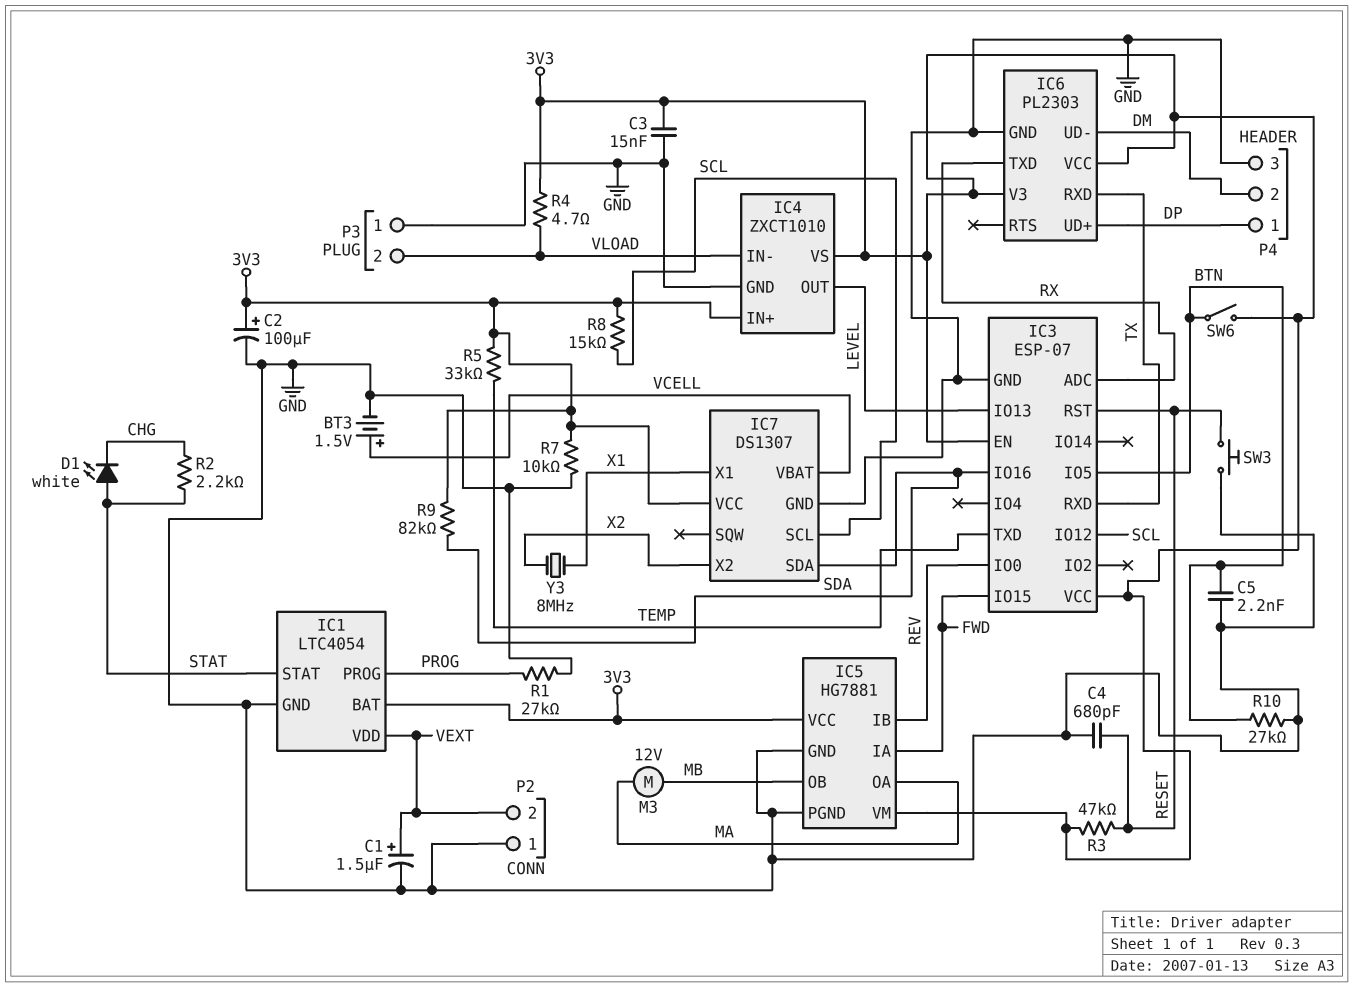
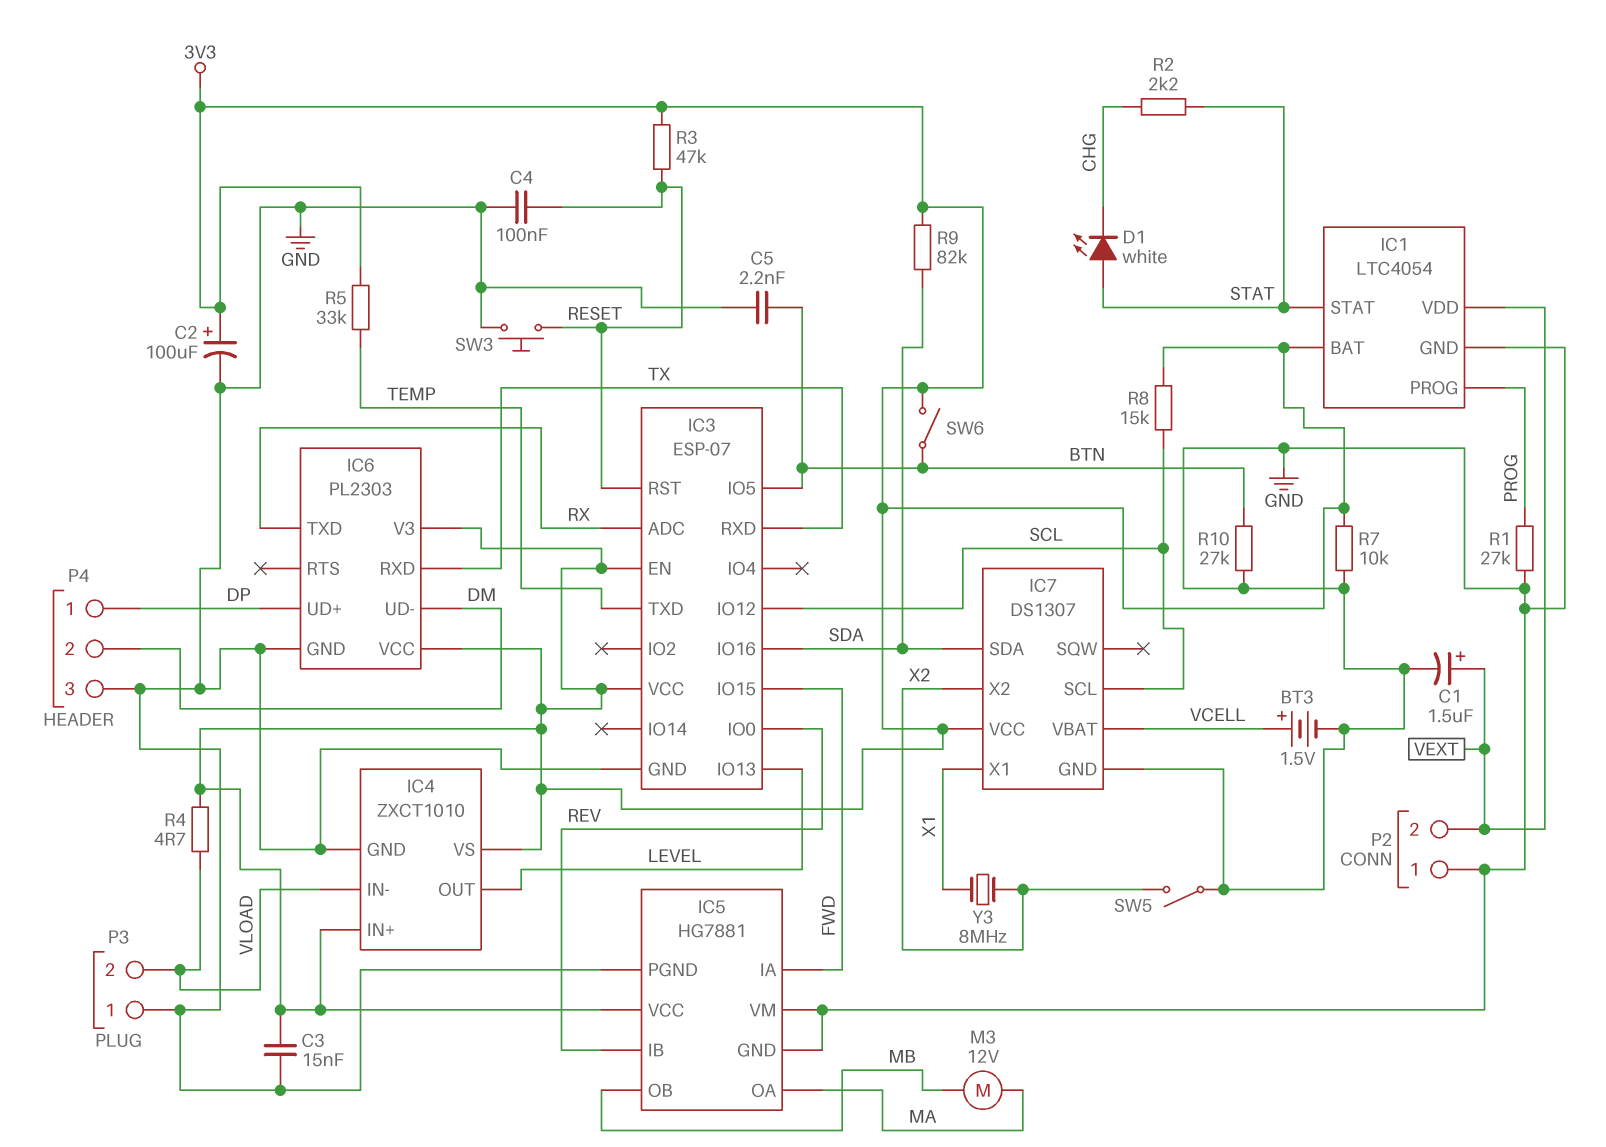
C4: 680pF (GND, RESET) -> 100nF (GND, RESET)
IC5 pin VM: 3V3 -> GND
SW5: none -> switch (GND, X2)

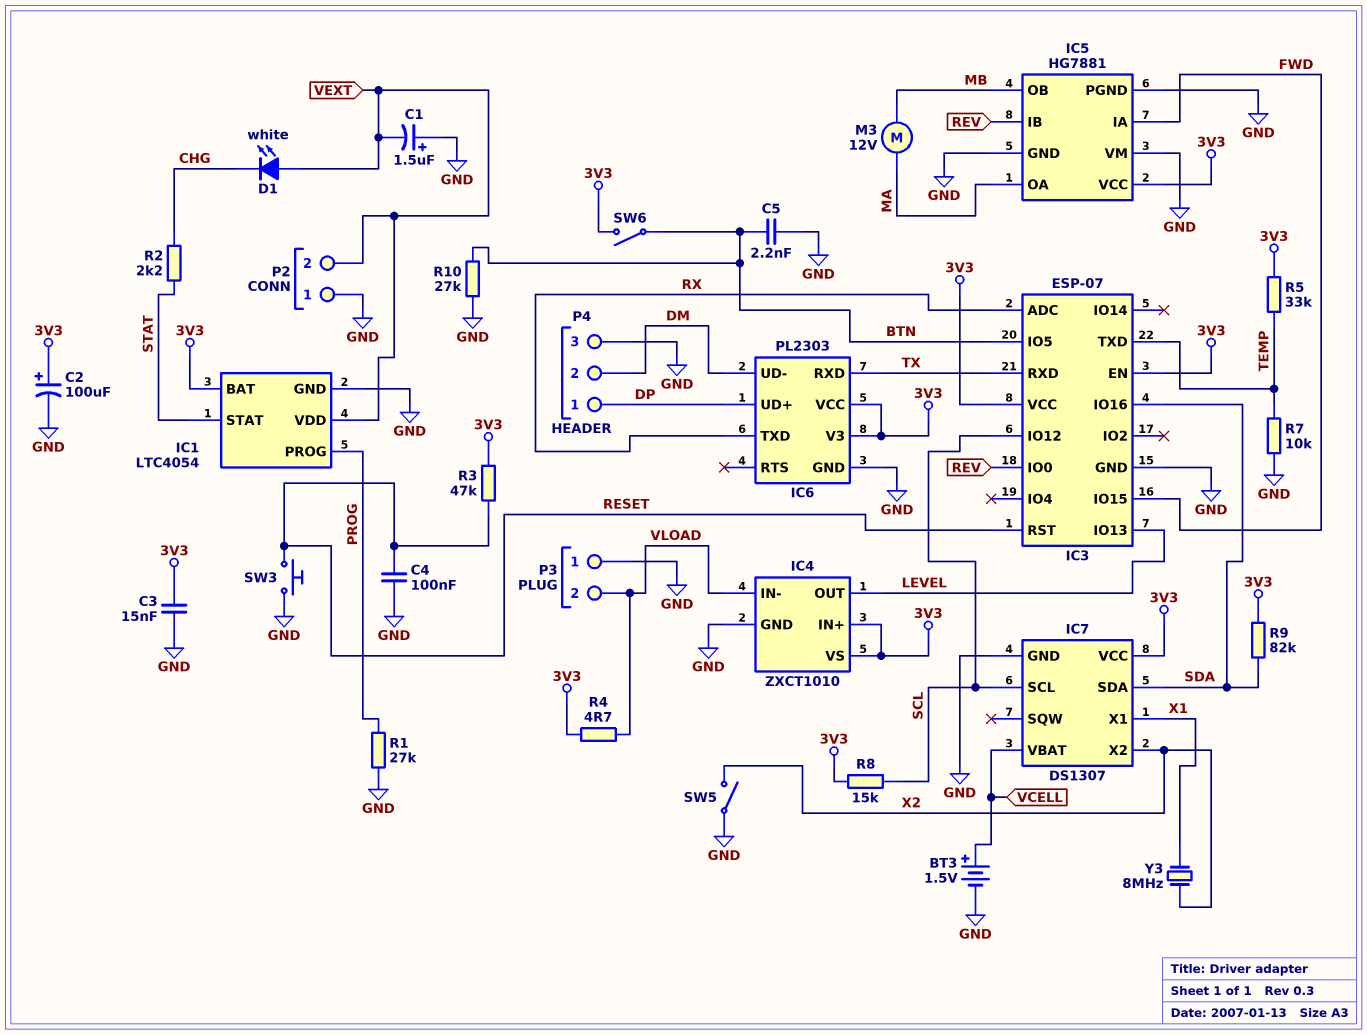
C1: 1.5uF (plus VEXT, minus GND) -> 1.5uF (plus GND, minus VEXT)
D1: LED white (A STAT, K CHG) -> LED white (A VEXT, K CHG)
R7: 10k (3V3, GND) -> 10k (GND, TEMP)

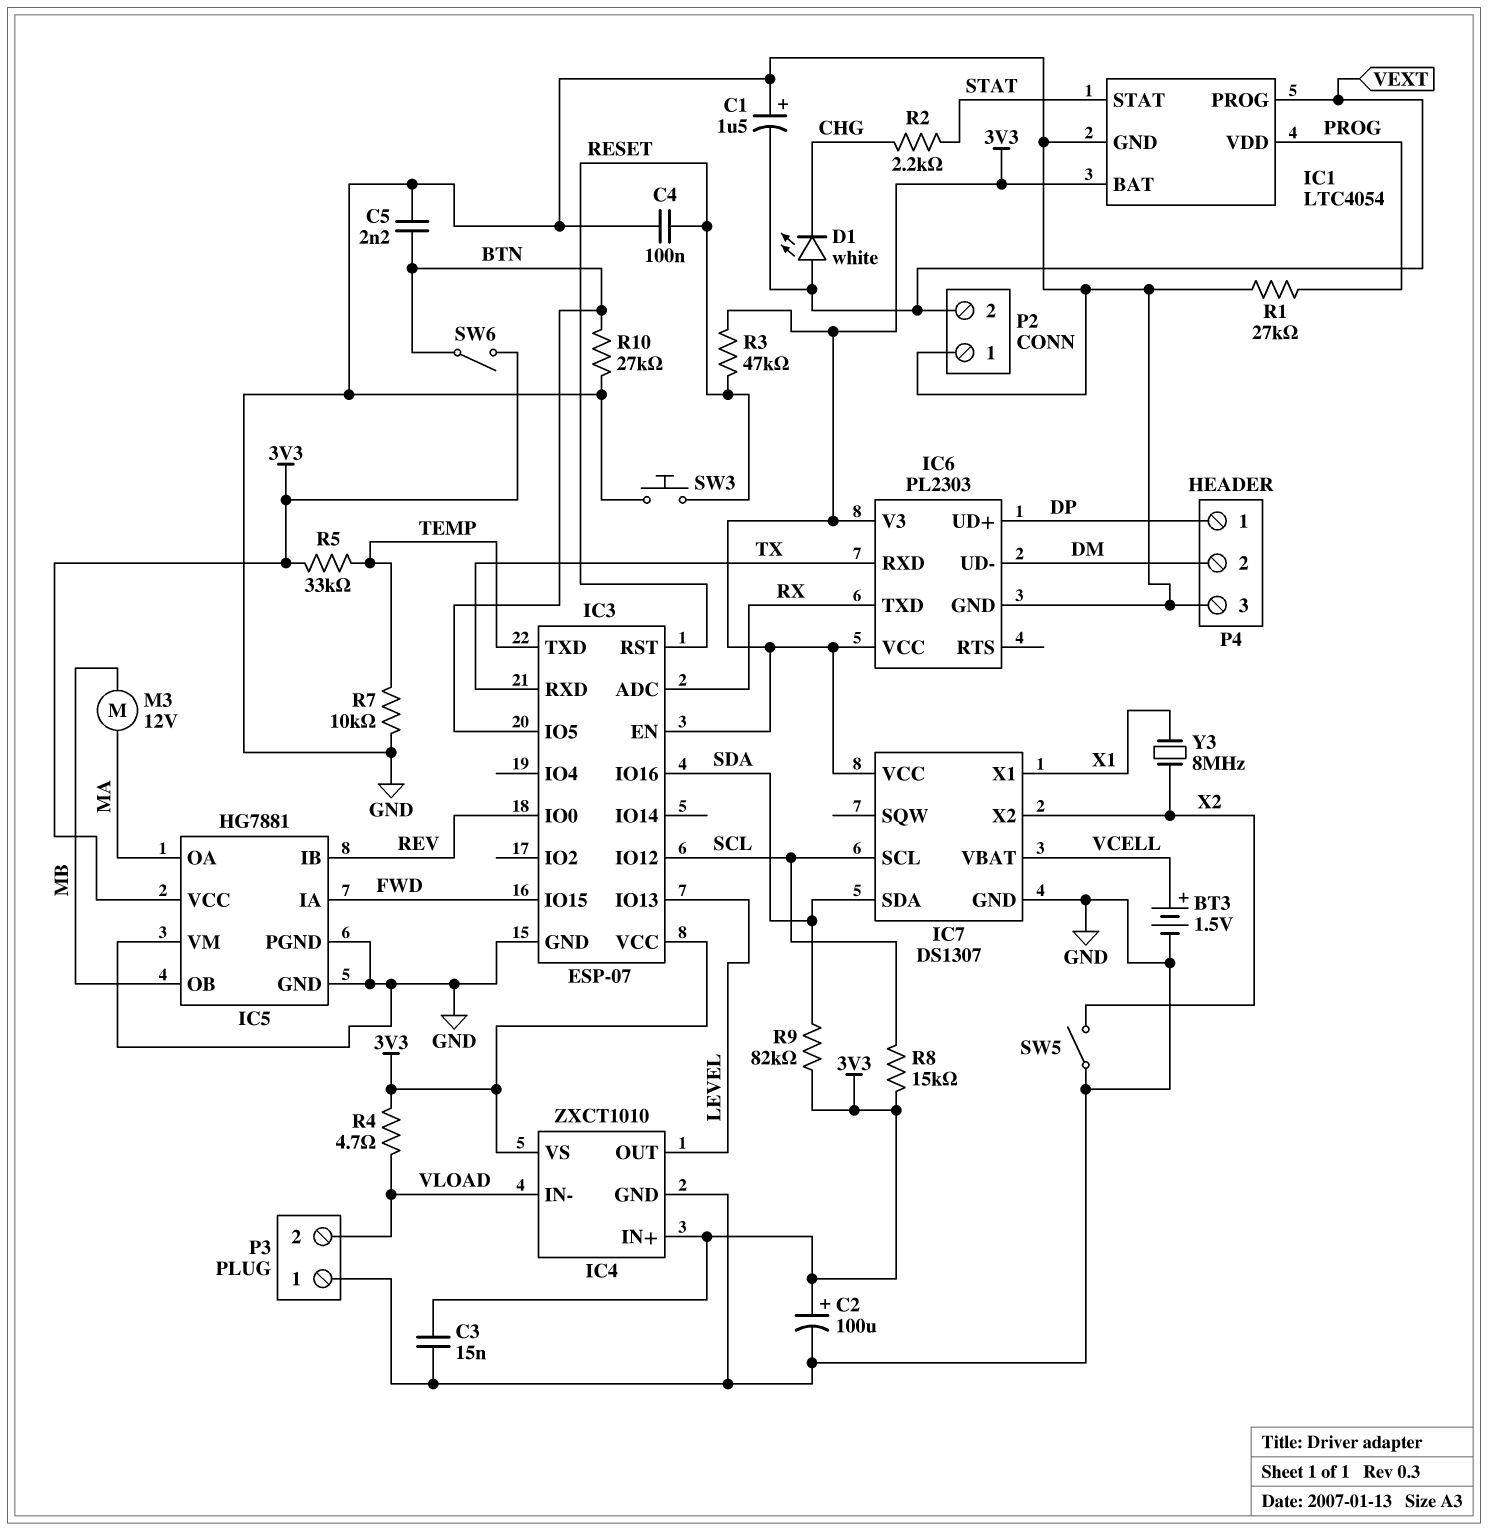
IC1 pin PROG: PROG -> VEXT
IC1 pin VDD: VEXT -> PROG

